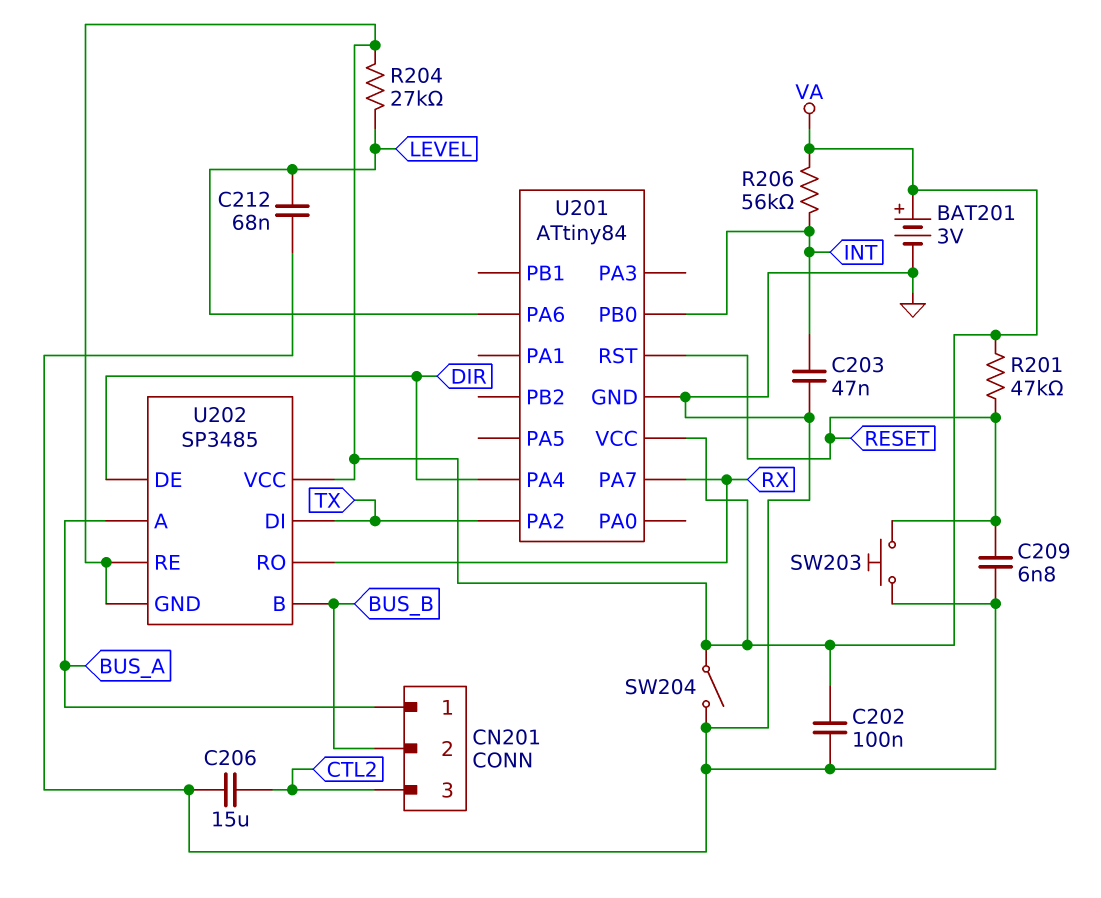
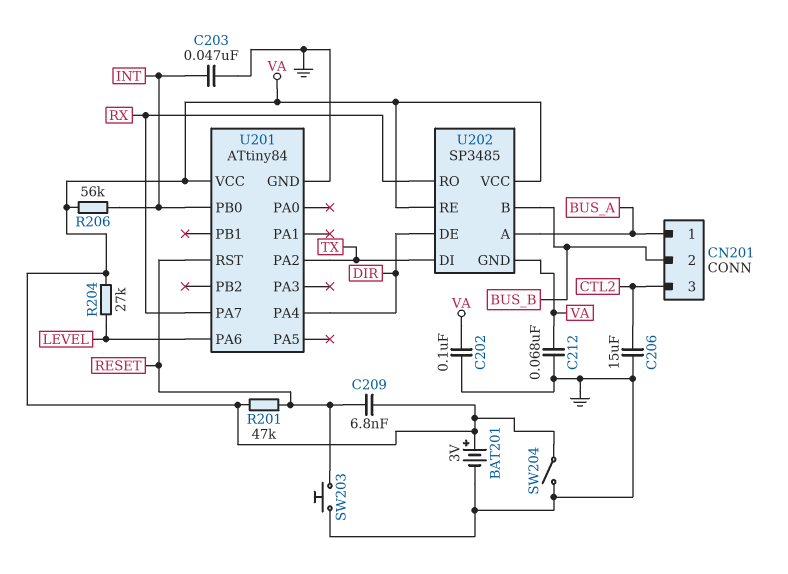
C209: 6.8nF (GND, RESET) -> 6.8nF (RESET, VA)
C212: 68nF (GND, LEVEL) -> 68nF (GND, VA)

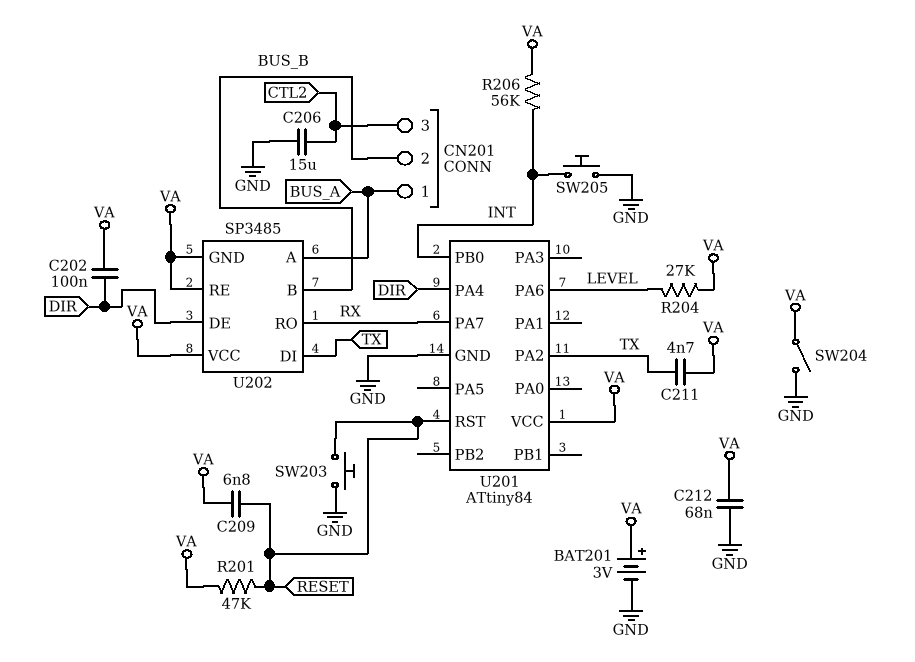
C202: 100nF (GND, VA) -> 100nF (DIR, VA)
C203: 47nF (GND, INT) -> none
C211: none -> 4.7nF (TX, VA)
SW205: none -> button (GND, INT)

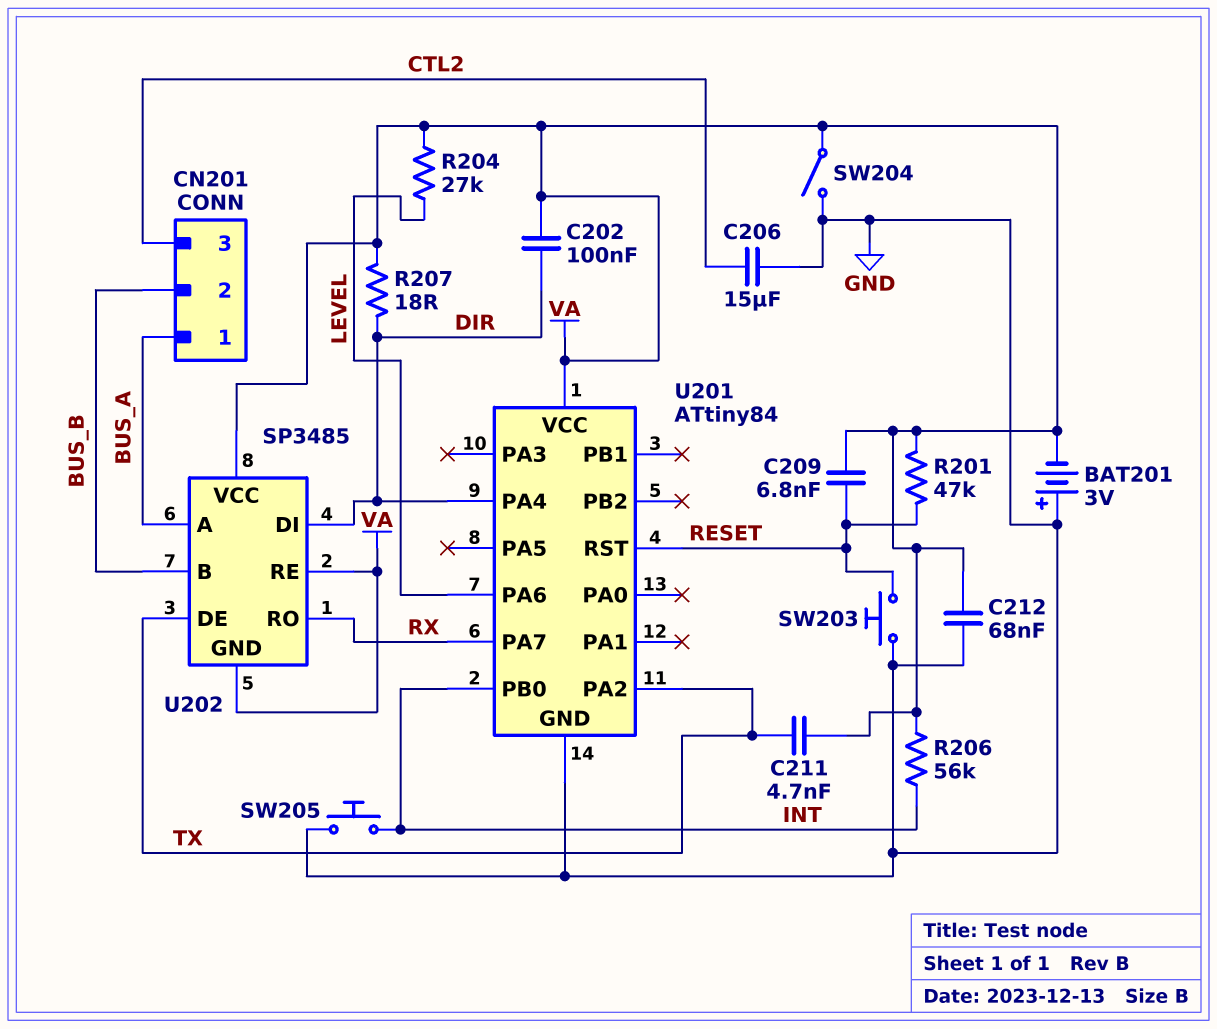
BAT201: 3V (plus VA, minus GND) -> 3V (plus GND, minus VA)
R207: none -> 18 (DIR, VA)
U202 pin DE: DIR -> TX
U202 pin DI: TX -> DIR

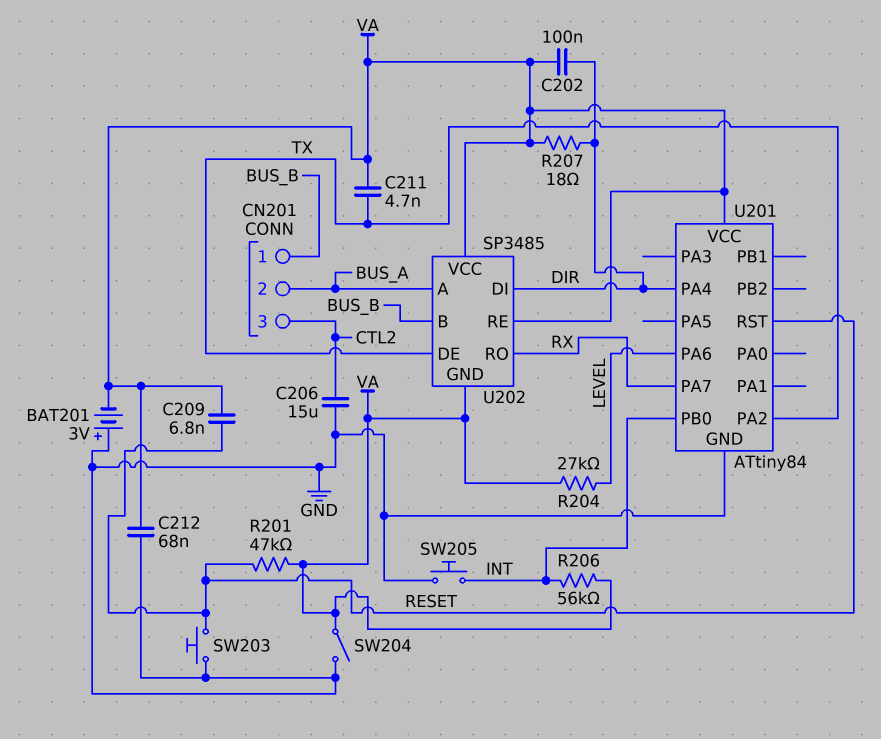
CN201 pin 1: BUS_A -> BUS_B
CN201 pin 2: BUS_B -> BUS_A

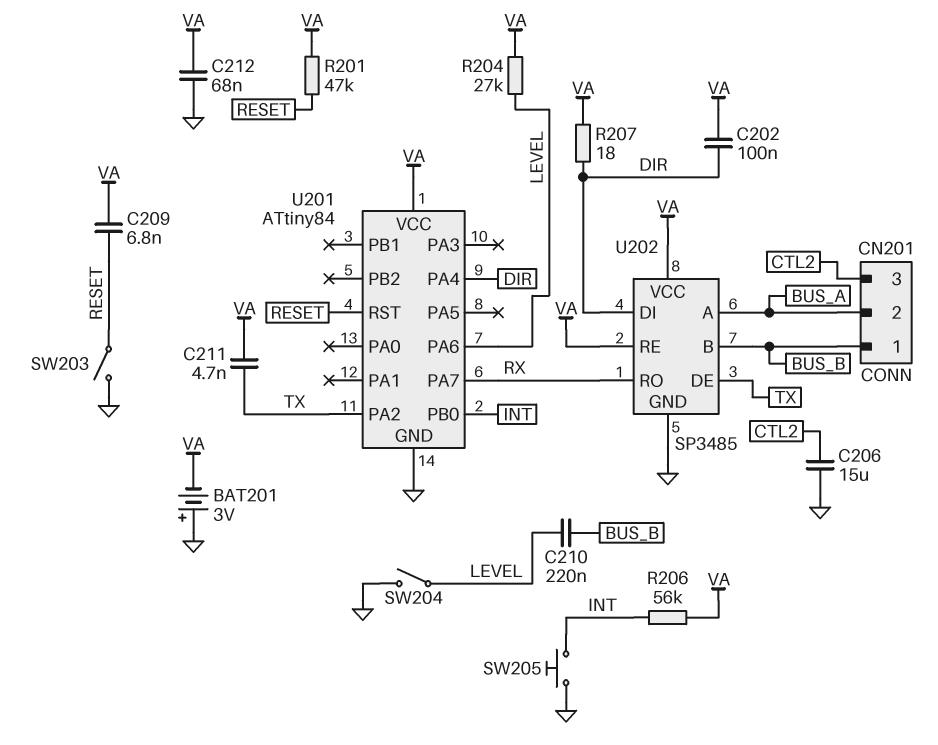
C210: none -> 220nF (BUS_B, LEVEL)
SW203: button (GND, RESET) -> switch (GND, RESET)
SW204: switch (GND, VA) -> switch (GND, LEVEL)
U202 pin GND: VA -> GND

